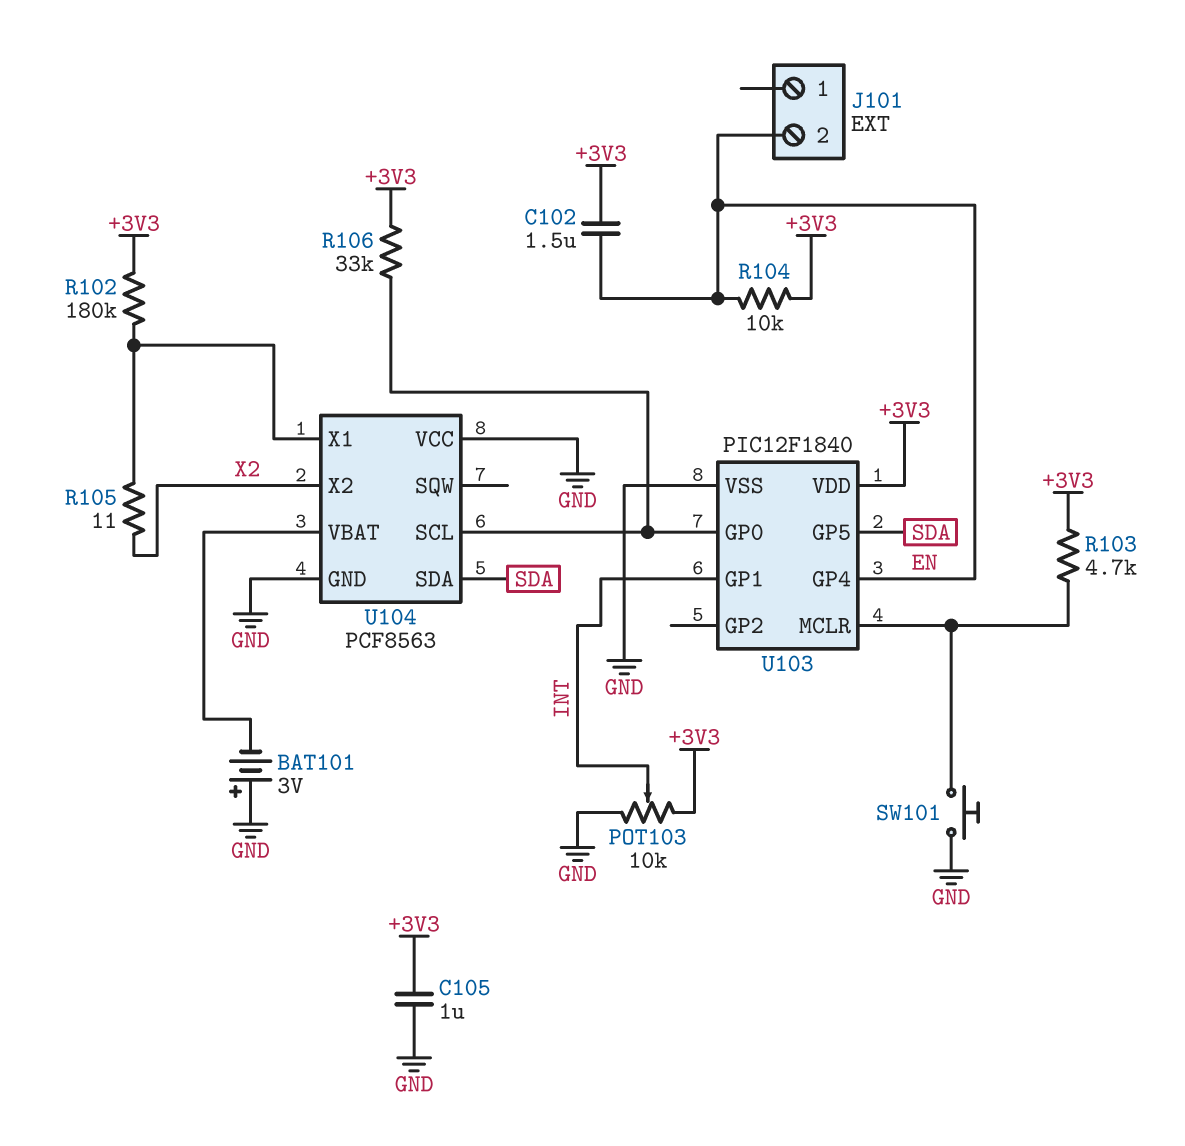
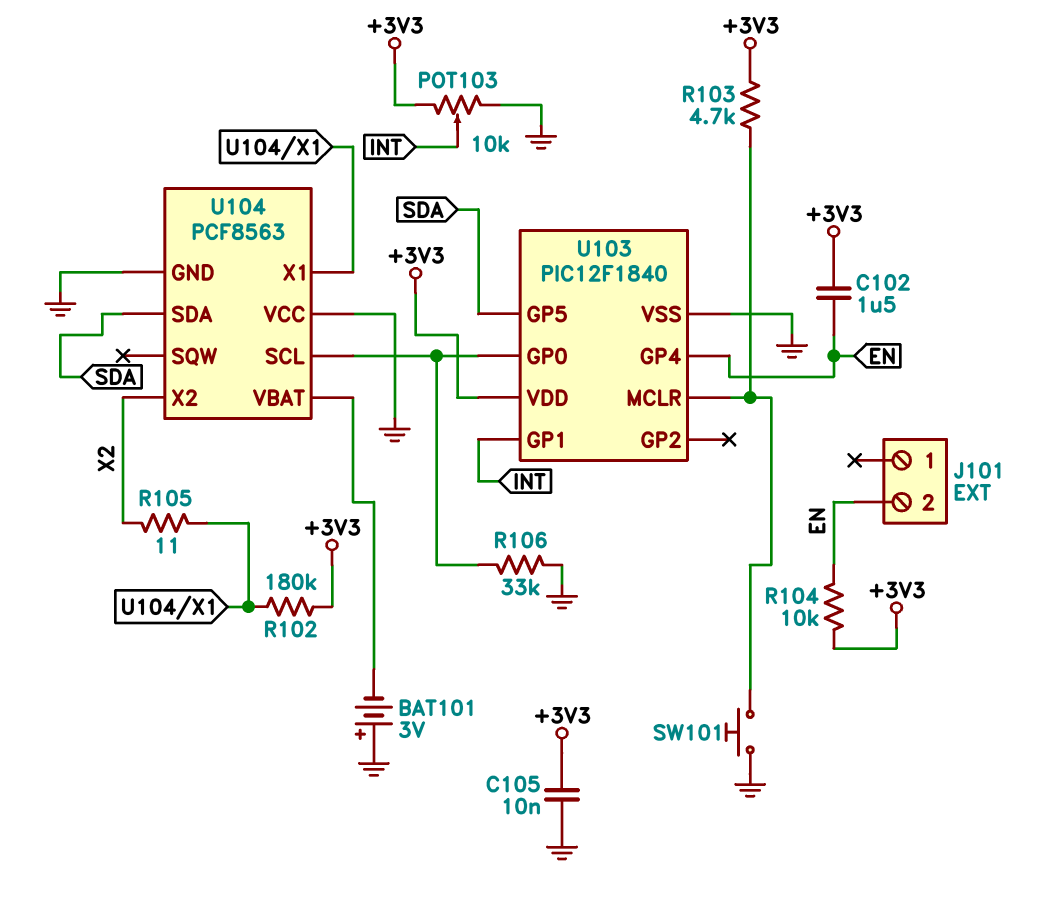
C105: 1uF (+3V3, GND) -> 10nF (+3V3, GND)
R106: 33k (+3V3, U103/GP0) -> 33k (GND, U103/GP0)

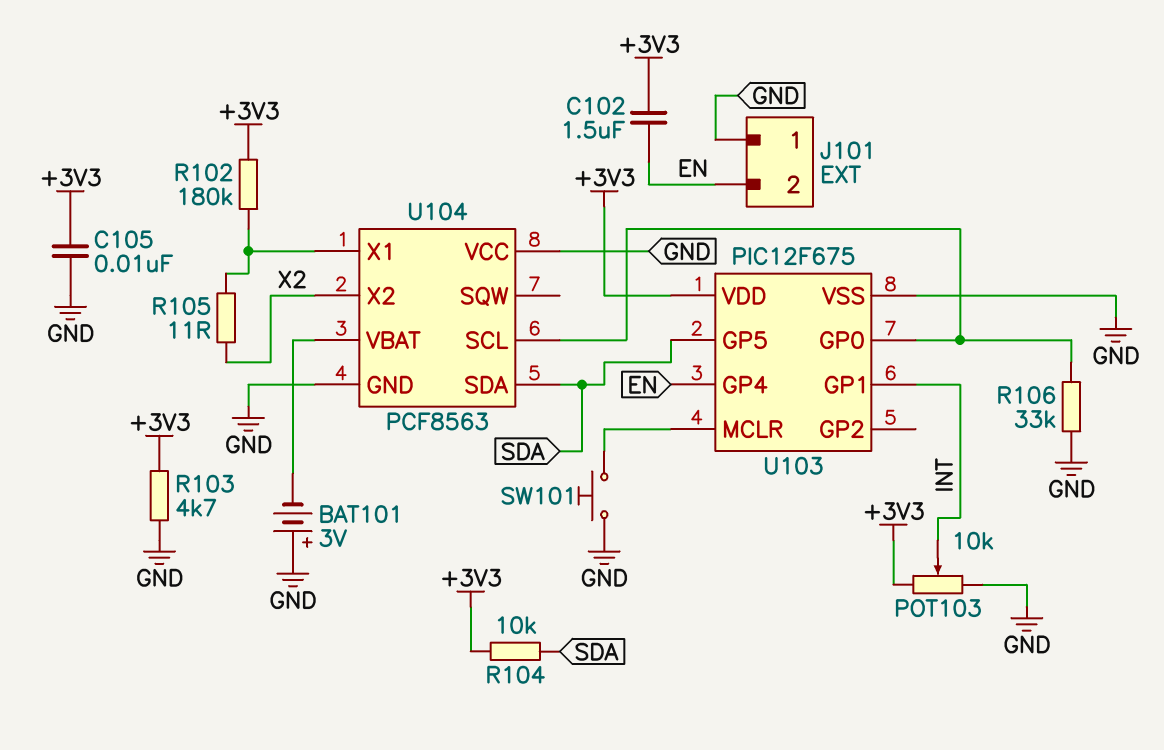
J101 pin 1: none -> GND
R103: 4.7k (+3V3, U103/MCLR) -> 4.7k (+3V3, GND)
R104: 10k (+3V3, EN) -> 10k (+3V3, SDA)
U103: PIC12F1840 -> PIC12F675

